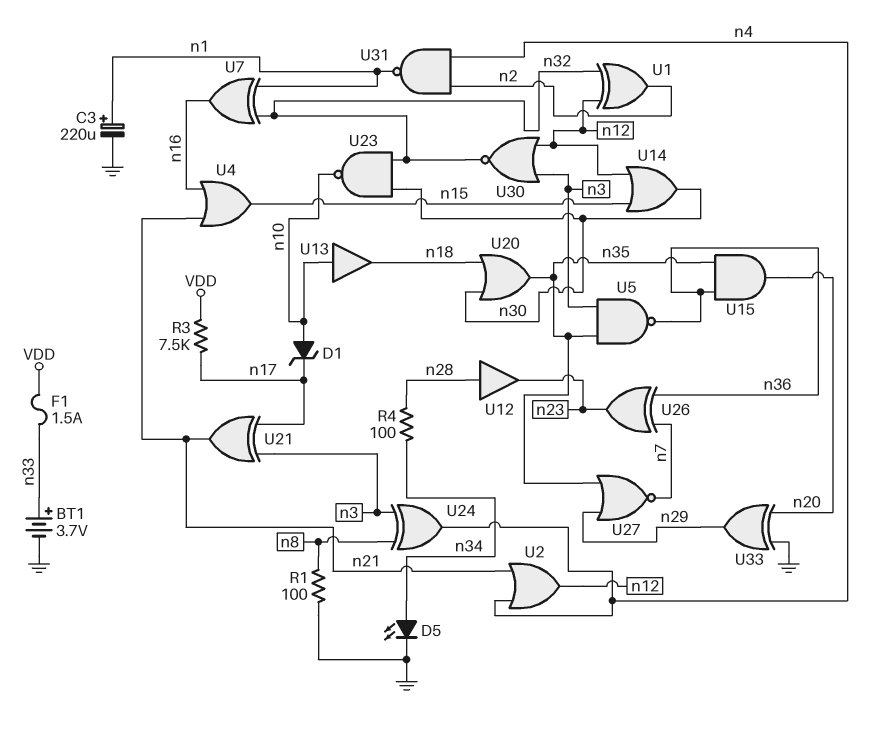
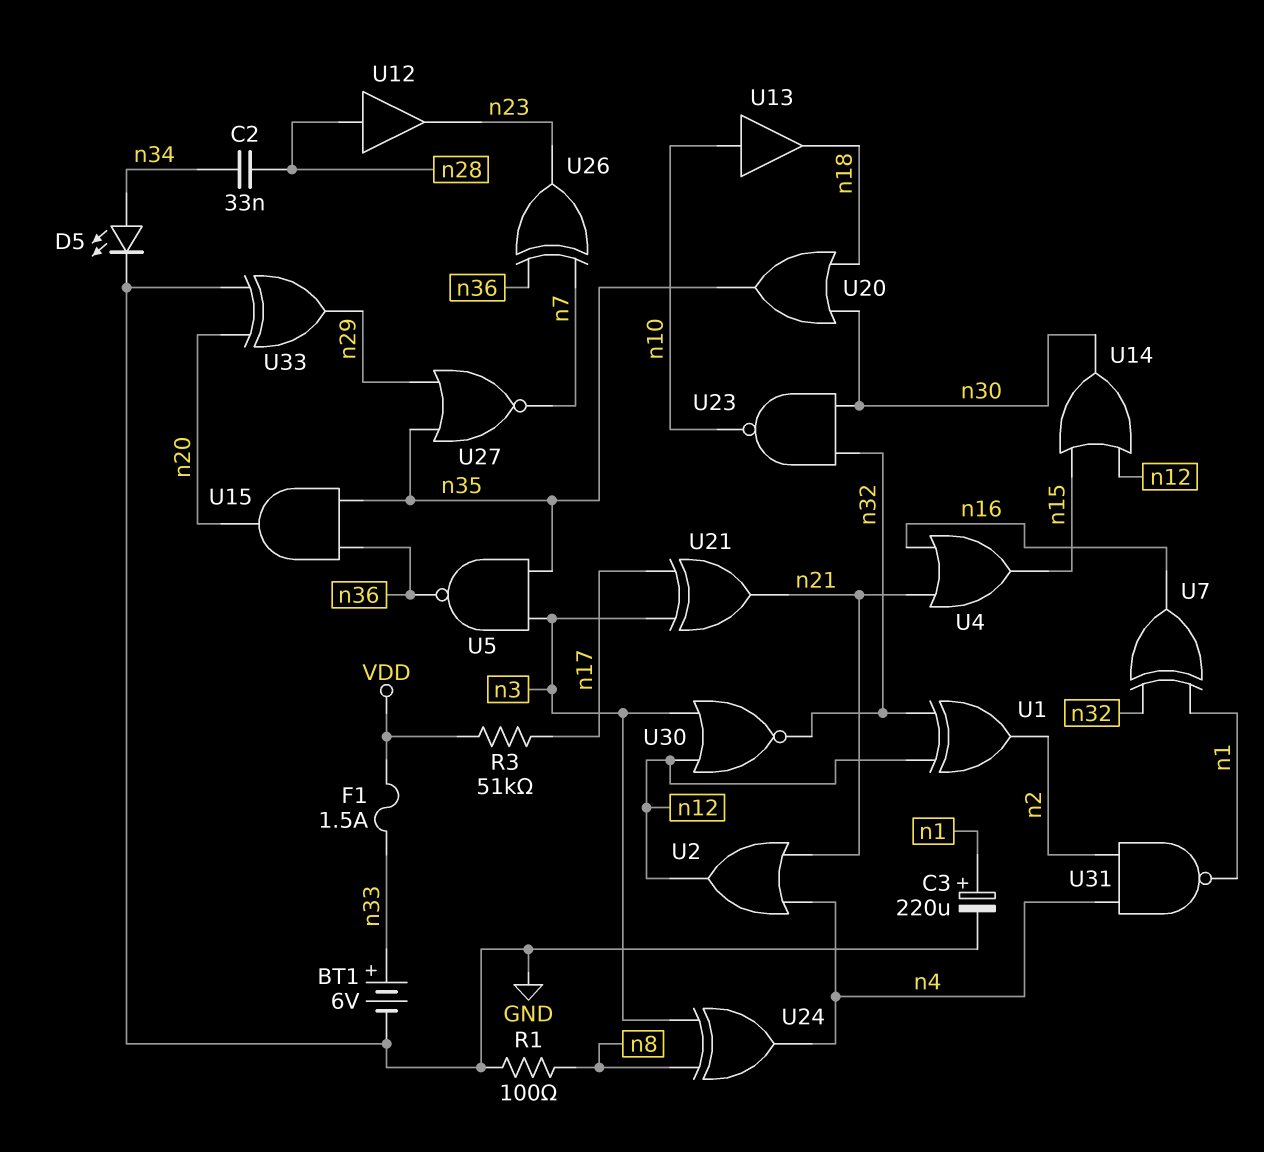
BT1: 3.7V (plus n33, minus GND) -> 6V (plus n33, minus GND)
C2: none -> 33nF (n28, n34)
D1: zener (A n10, K n17) -> none
R3: 7.5k (VDD, n17) -> 51k (VDD, n17)
R4: 100 (n28, n34) -> none

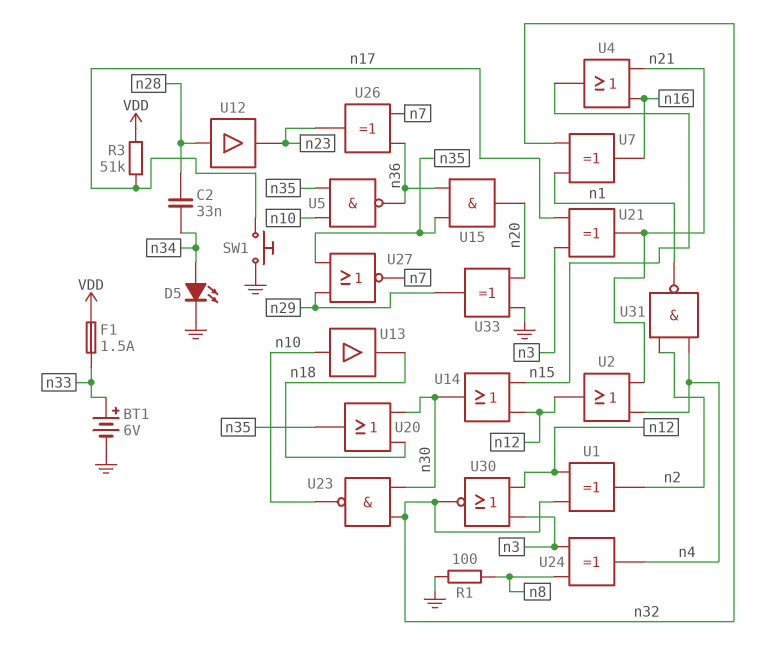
C3: 220uF (plus n1, minus GND) -> none
SW1: none -> button (GND, n17)
U5: NAND (in n3, in n35, out n36) -> NAND (in n10, in n35, out n36)

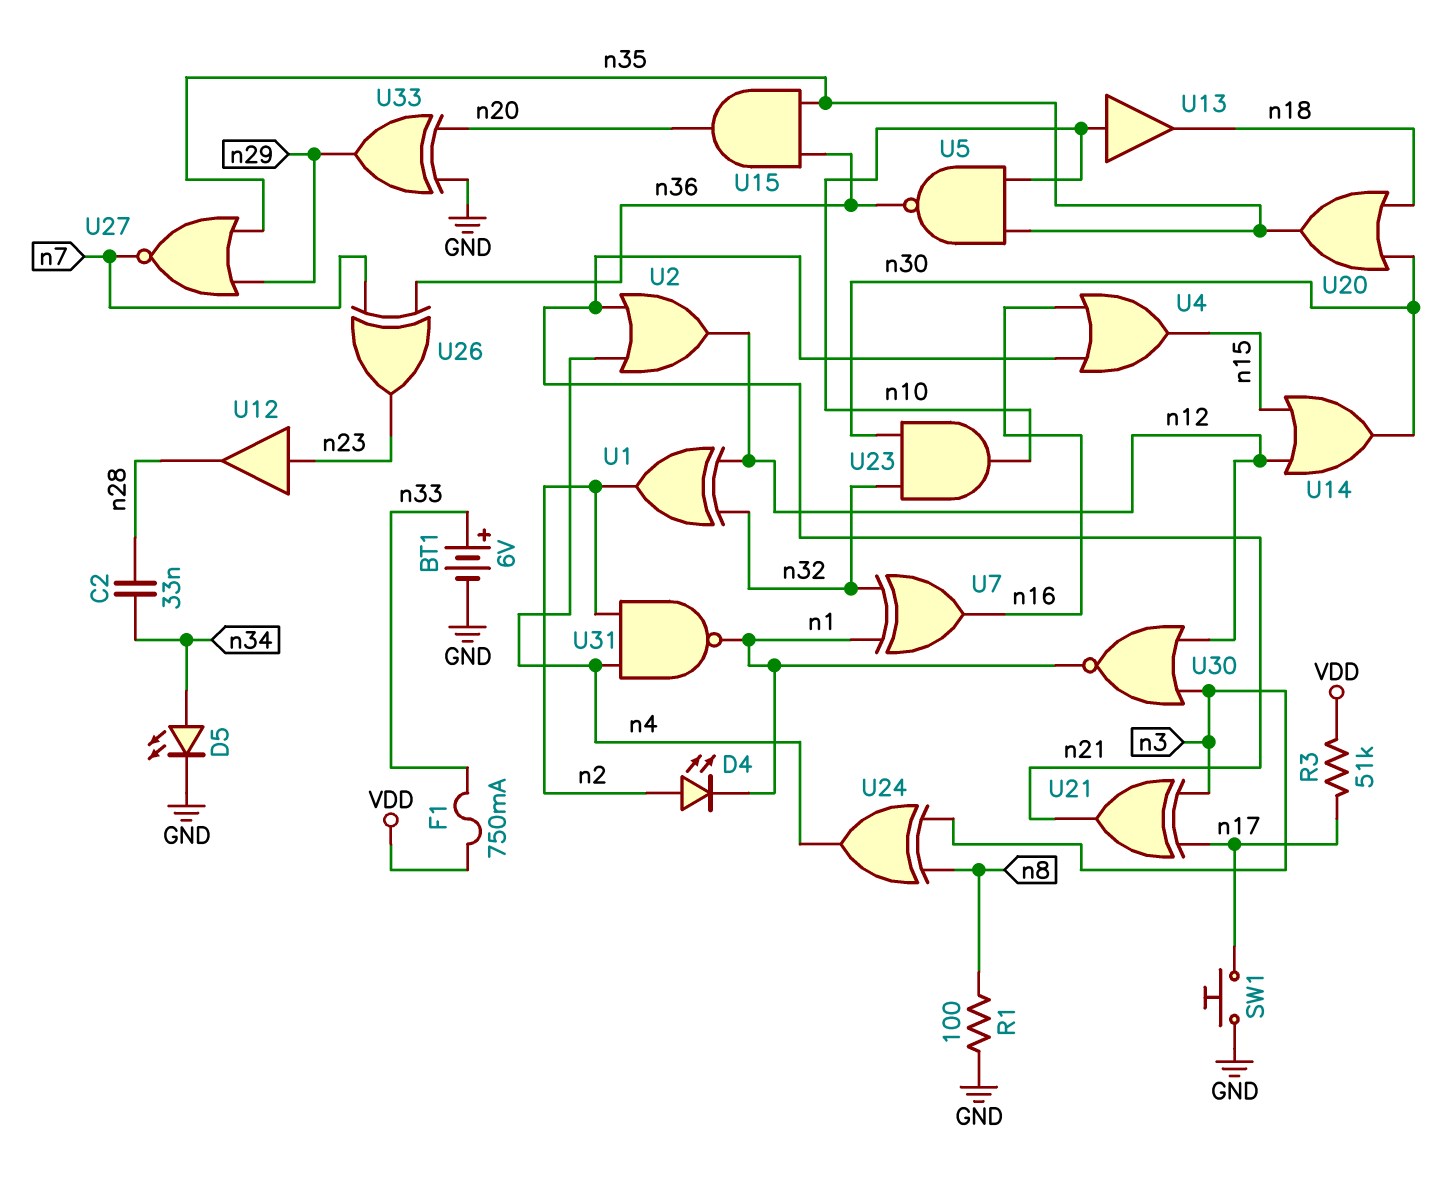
D4: none -> LED (A n2, K n1)
F1: 1.5A (VDD, n33) -> 750mA (VDD, n33)
U12: buffer (in n28, out n23) -> buffer (in n23, out n28)
U23: NAND (in n30, in n32, out n10) -> AND (in n30, in n32, out n10)
U30: NOR (in n3, in n12, out n32) -> NOR (in n3, in n12, out n1)

